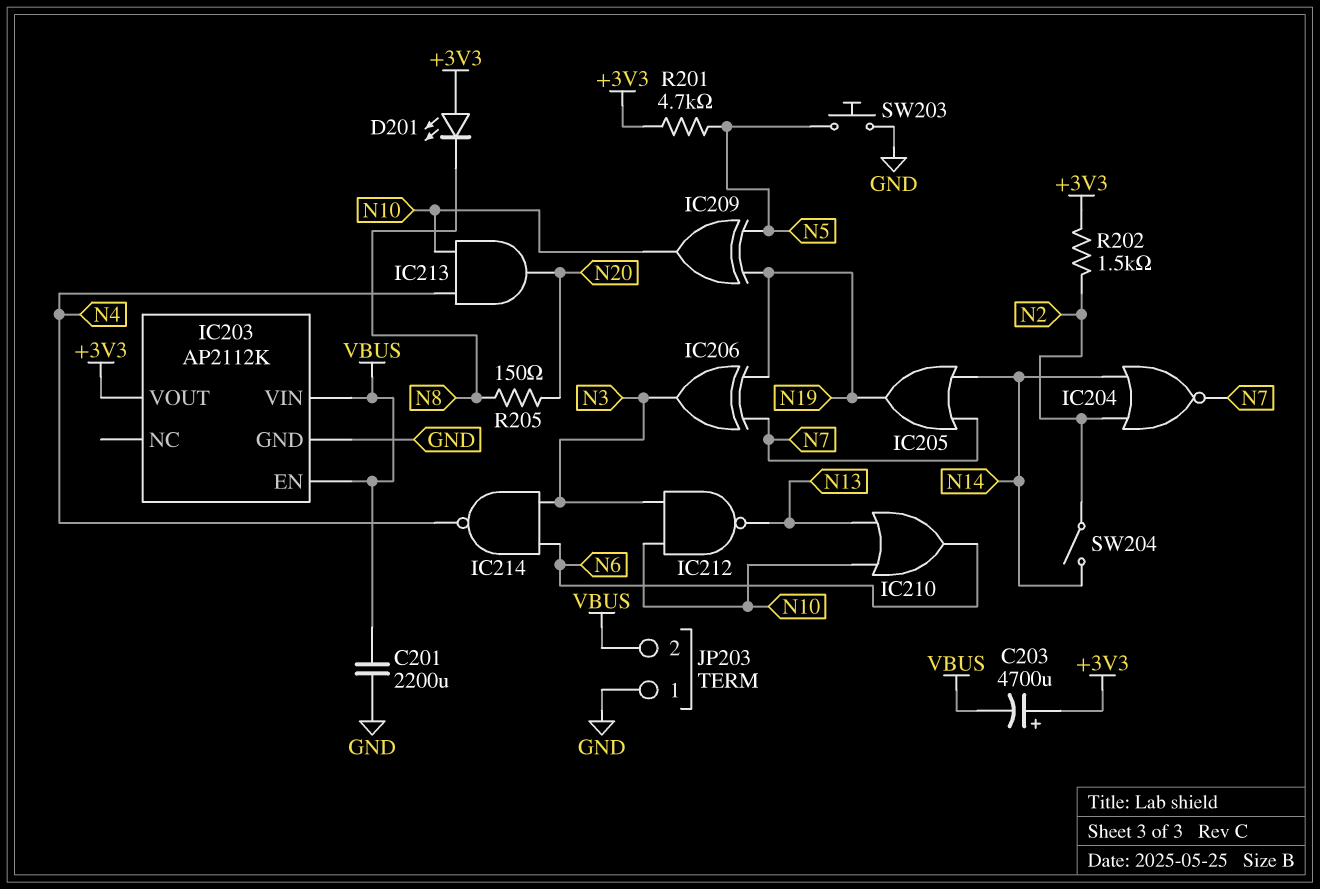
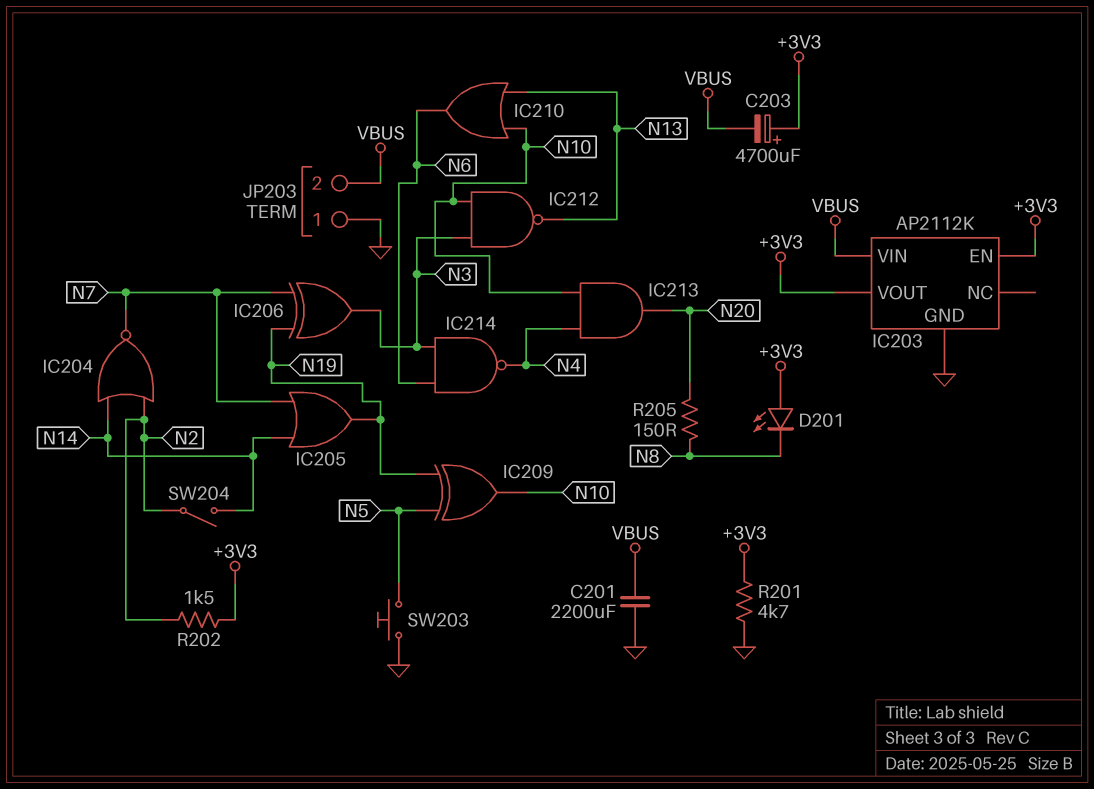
IC203 pin EN: VBUS -> +3V3
R201: 4.7k (+3V3, N5) -> 4.7k (+3V3, GND)

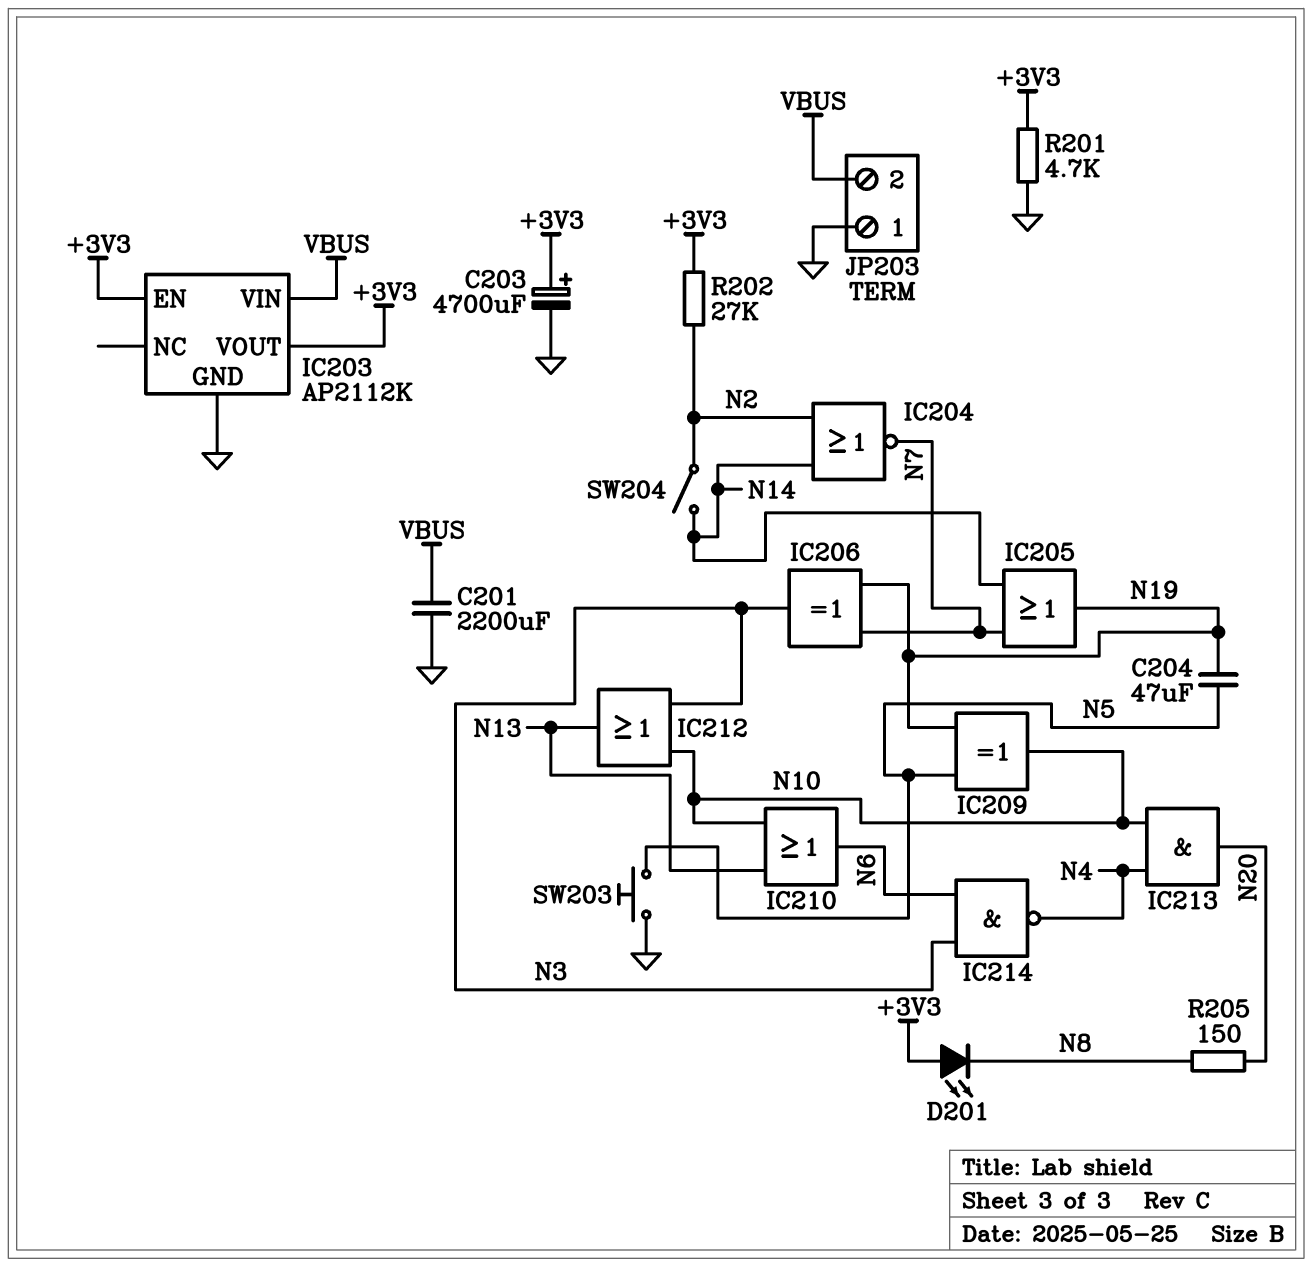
C203: 4700uF (plus +3V3, minus VBUS) -> 4700uF (plus +3V3, minus GND)
C204: none -> 47uF (N5, N19)
IC212: NAND (in N3, in N10, out N13) -> OR (in N3, in N10, out N13)
R202: 1.5k (+3V3, N2) -> 27k (+3V3, N2)

